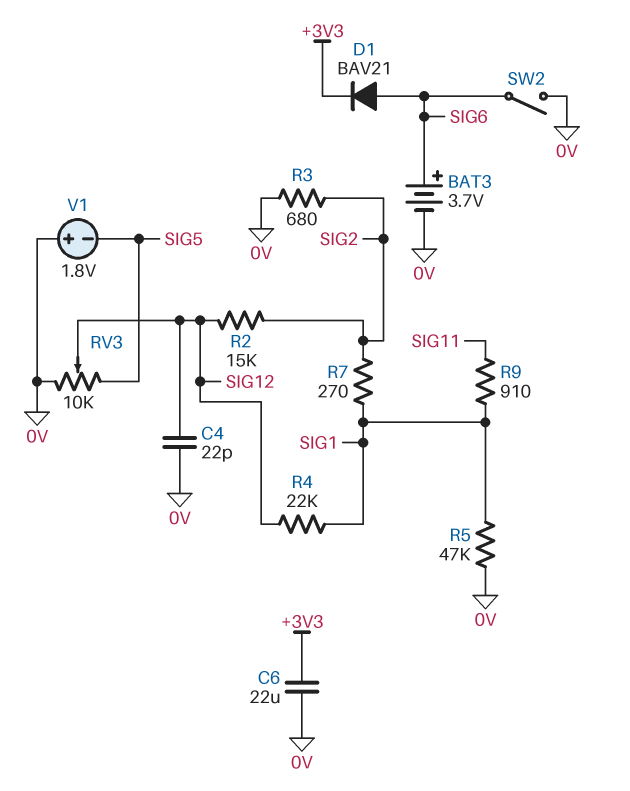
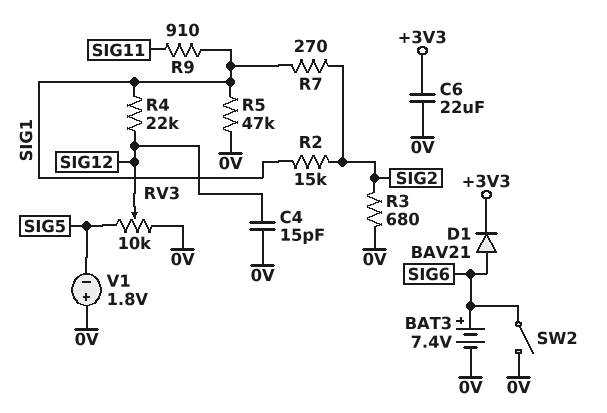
BAT3: 3.7V (plus SIG6, minus 0V) -> 7.4V (plus SIG6, minus 0V)
C4: 22pF (0V, SIG12) -> 15pF (0V, SIG12)
R2: 15k (SIG2, SIG12) -> 15k (SIG1, SIG2)

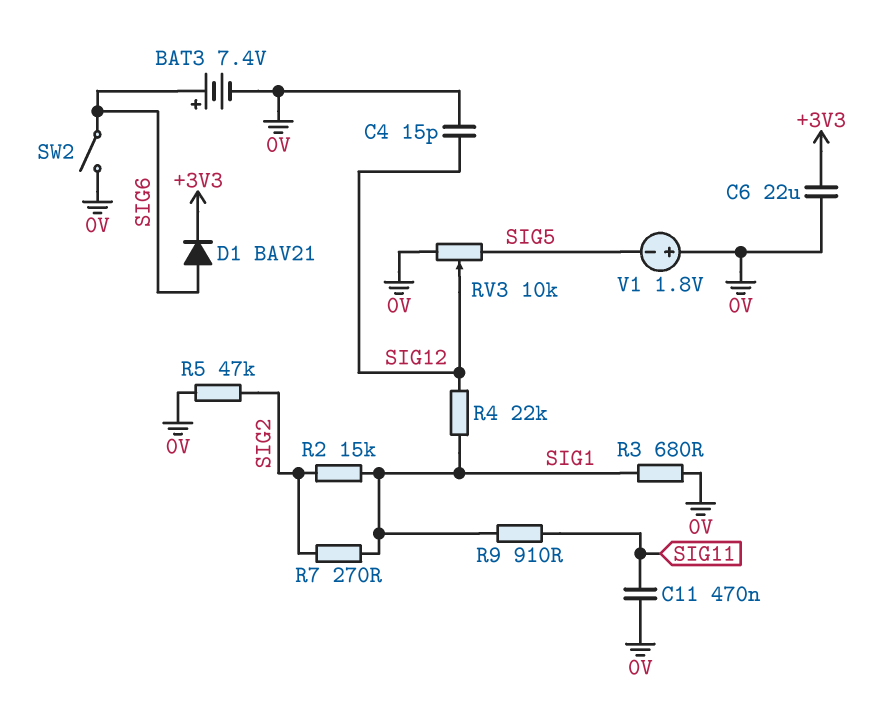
C11: none -> 470nF (0V, SIG11)
R3: 680 (0V, SIG2) -> 680 (0V, SIG1)
R5: 47k (0V, SIG1) -> 47k (0V, SIG2)

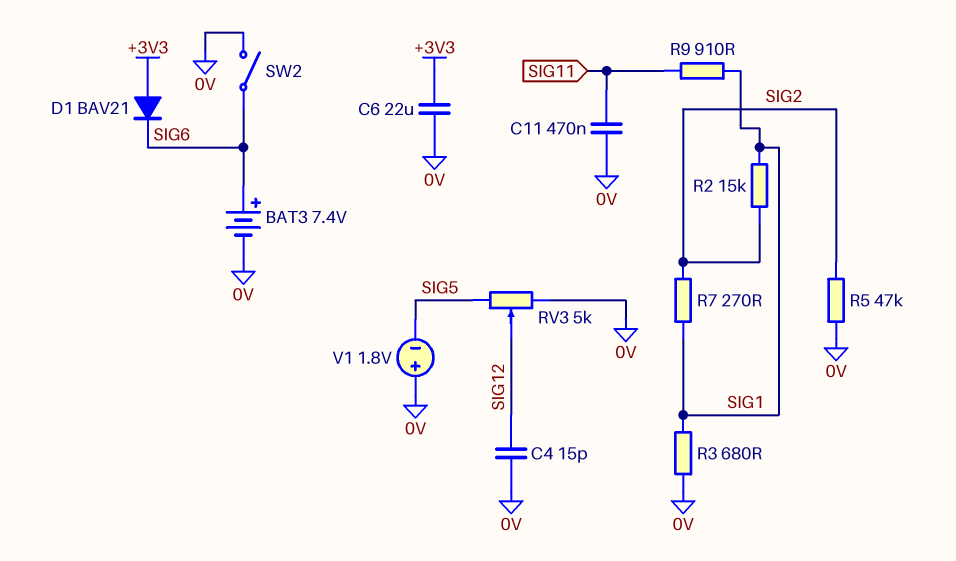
D1: diode BAV21 (A SIG6, K +3V3) -> diode BAV21 (A +3V3, K SIG6)
R4: 22k (SIG1, SIG12) -> none
RV3: 10k (0V, SIG5, wiper SIG12) -> 5k (0V, SIG5, wiper SIG12)

